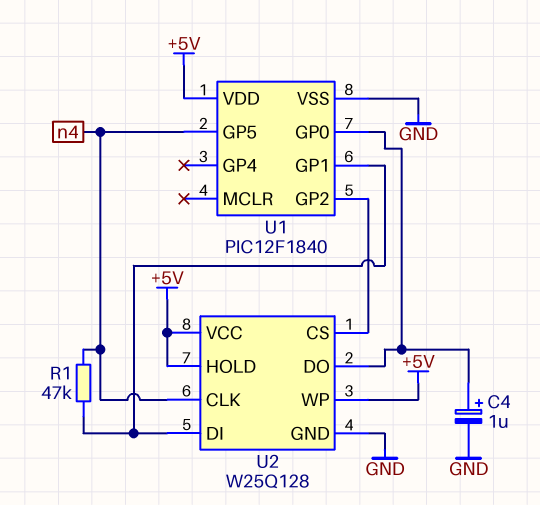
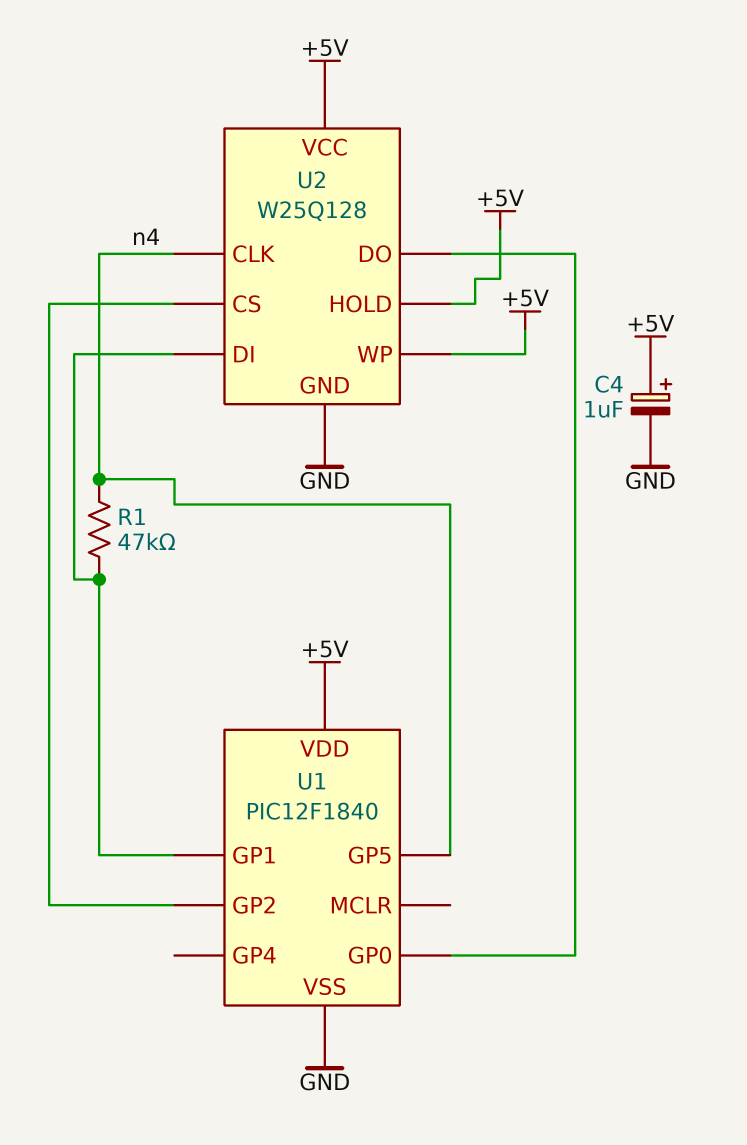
C4: 1uF (plus U1/GP0, minus GND) -> 1uF (plus +5V, minus GND)

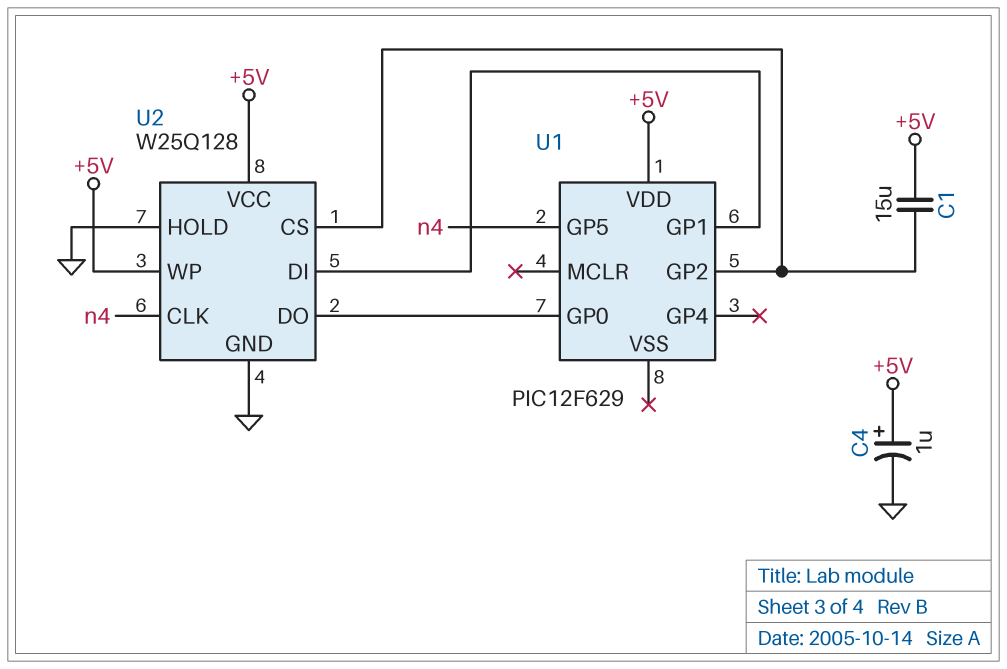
C1: none -> 15uF (+5V, U1/GP2)
R1: 47k (U1/GP1, n4) -> none
U1: PIC12F1840 -> PIC12F629
U1 pin VSS: GND -> none
U2 pin HOLD: +5V -> GND

